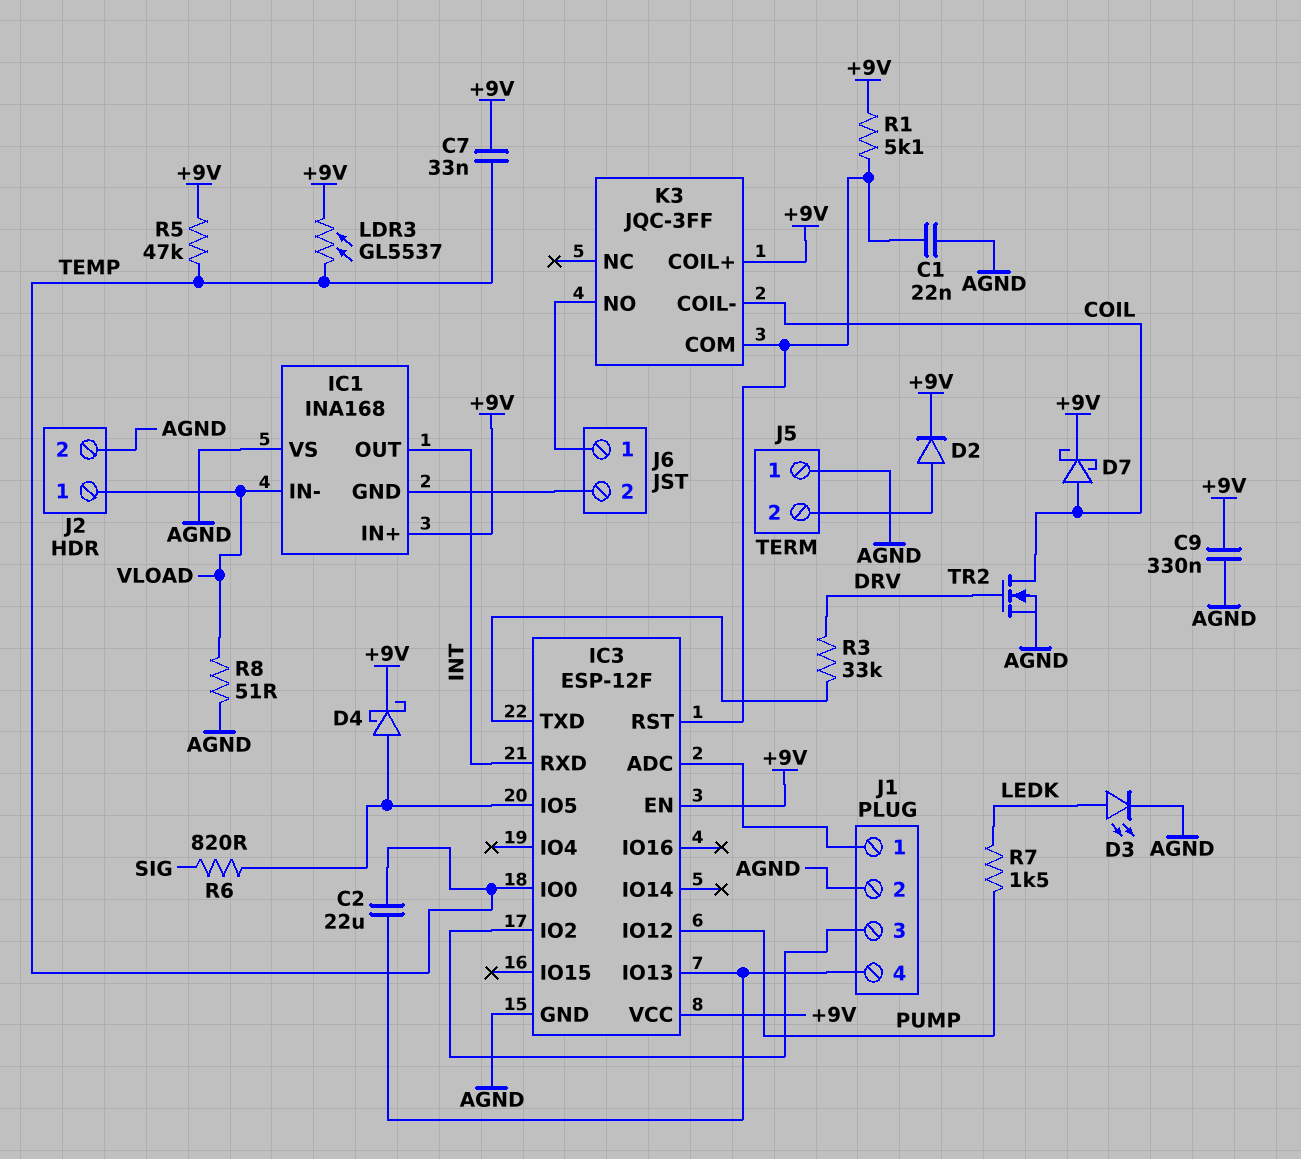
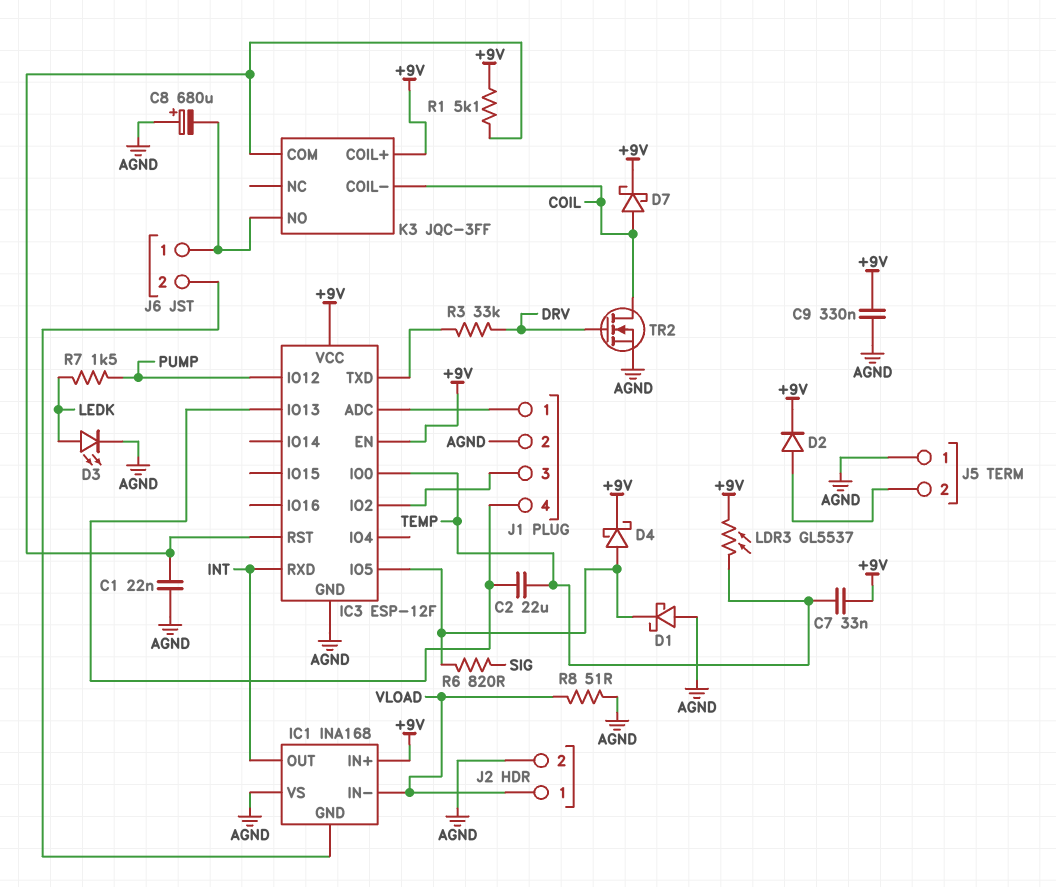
C8: none -> 680uF (plus AGND, minus J6/1)
D1: none -> schottky (A AGND, K IC3/IO5)
R5: 47k (+9V, TEMP) -> none

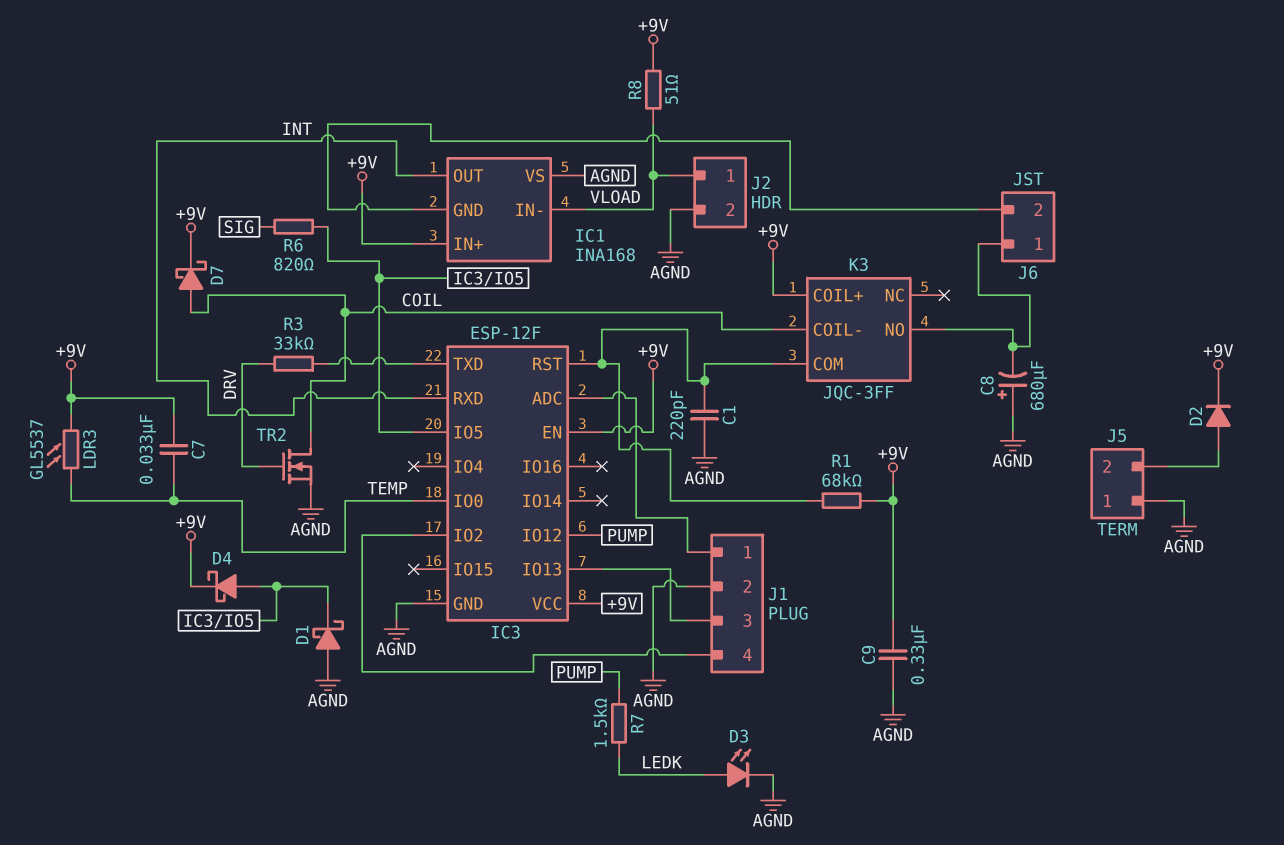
C1: 22nF (AGND, IC3/RST) -> 220pF (AGND, IC3/RST)
C2: 22uF (IC3/IO13, TEMP) -> none
J1 pin 3: IC3/IO2 -> IC3/IO13
J1 pin 4: IC3/IO13 -> IC3/IO2
R1: 5.1k (+9V, IC3/RST) -> 68k (+9V, IC3/RST)
R8: 51 (AGND, VLOAD) -> 51 (+9V, VLOAD)

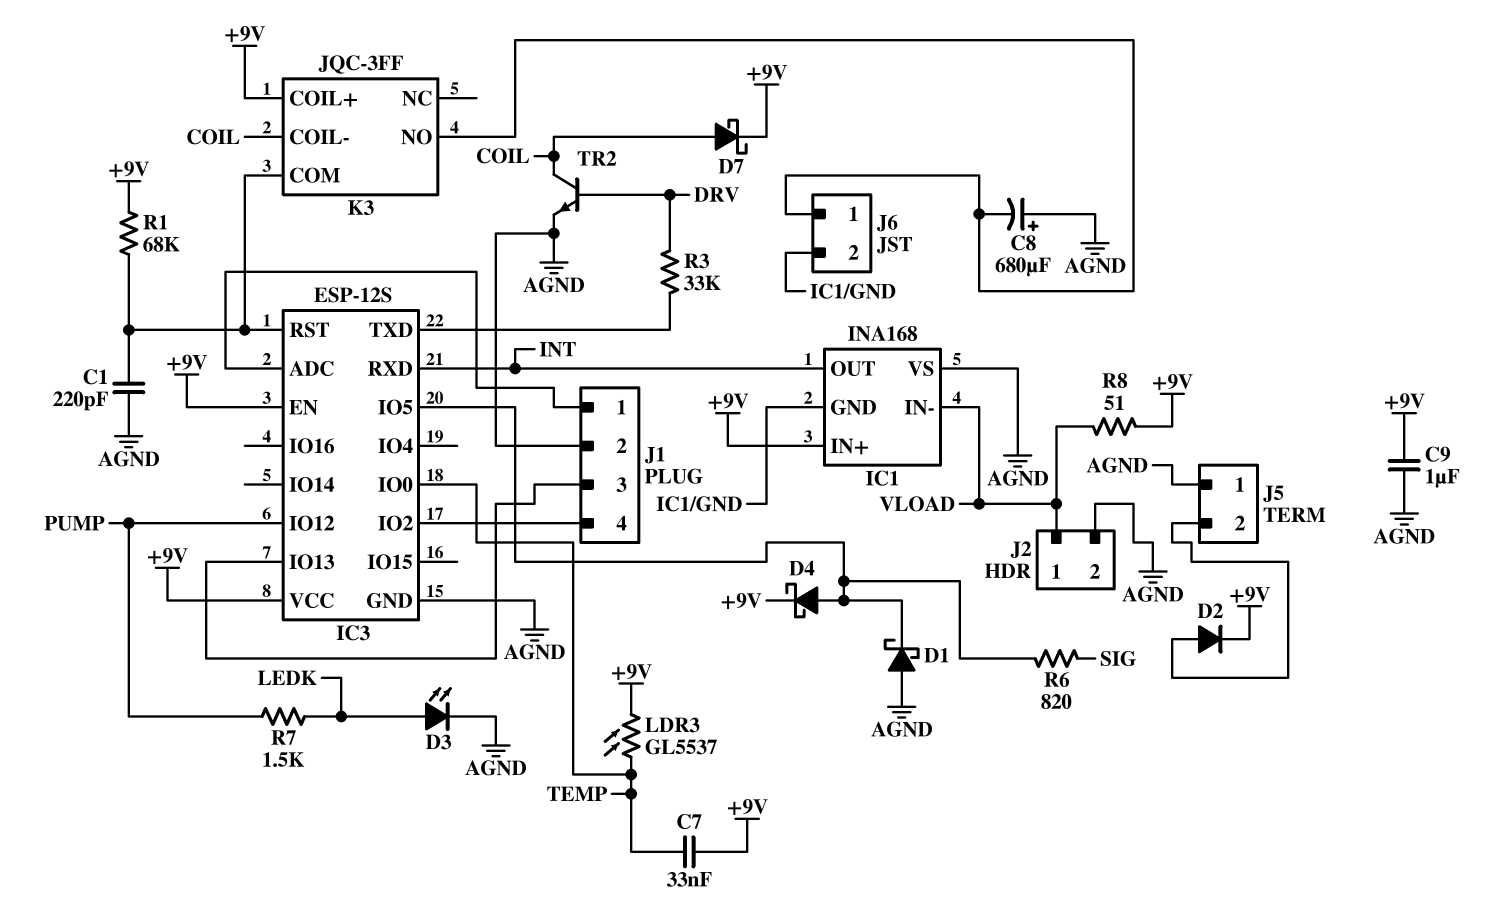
C9: 330nF (+9V, AGND) -> 1uF (+9V, AGND)
IC3: ESP-12F -> ESP-12S
TR2: NMOS (G DRV, D COIL, S AGND) -> NPN (B DRV, C COIL, E AGND)

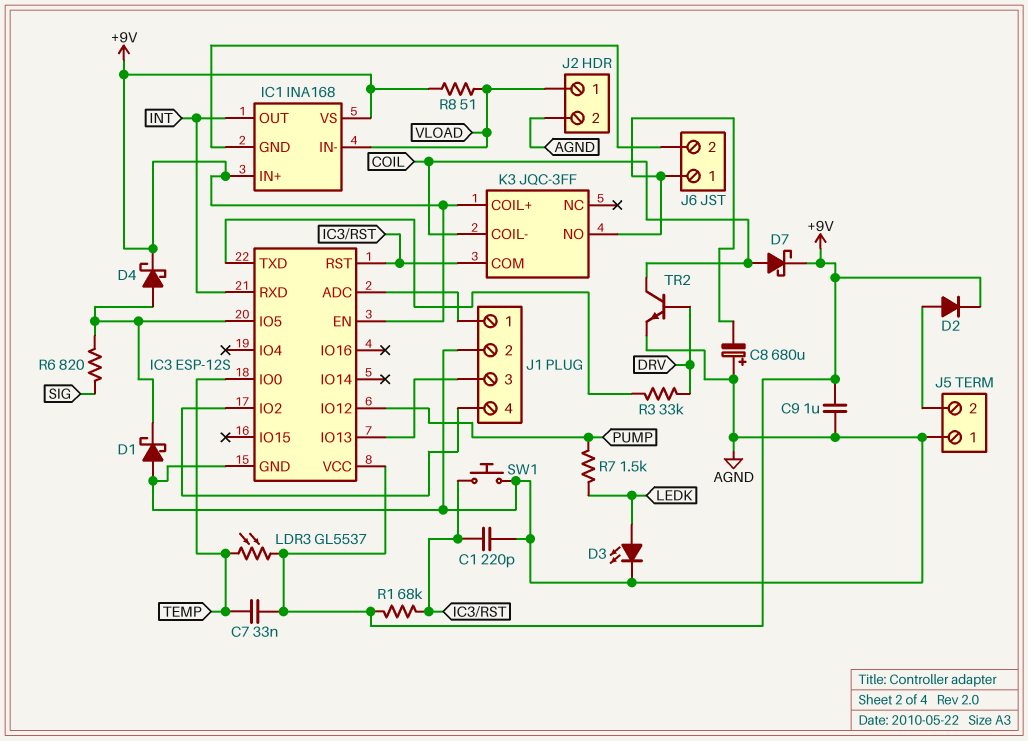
IC1 pin VS: AGND -> +9V
SW1: none -> button (AGND, IC3/RST)

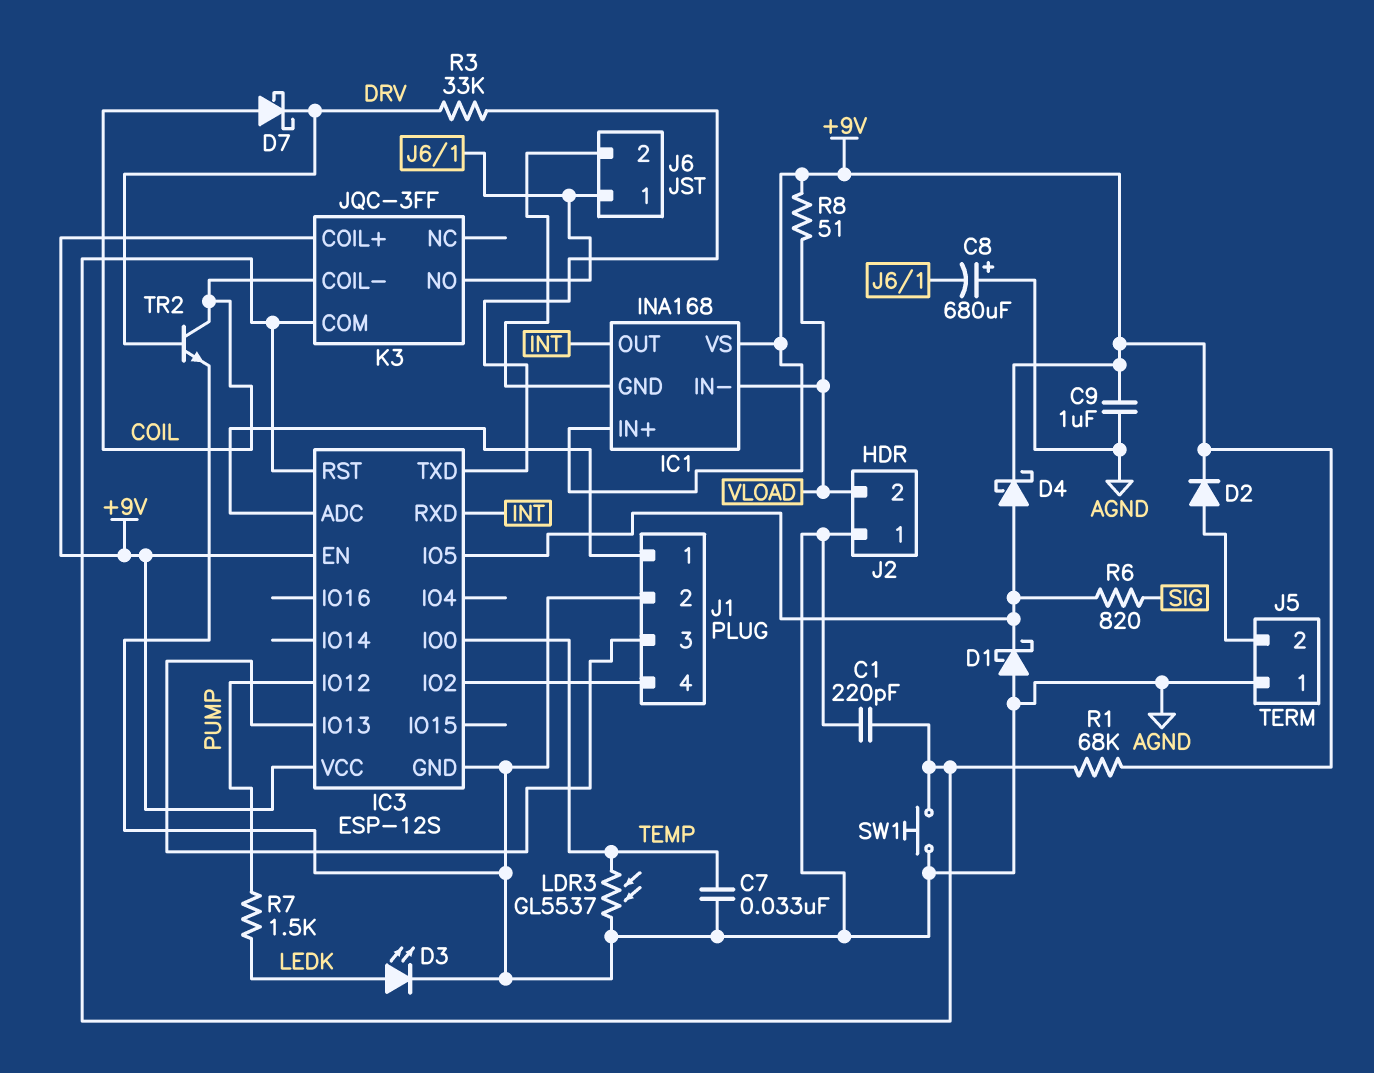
C7: 33nF (+9V, TEMP) -> 33nF (AGND, TEMP)
D7: schottky (A COIL, K +9V) -> schottky (A COIL, K DRV)
J2 pin 1: VLOAD -> AGND
J2 pin 2: AGND -> VLOAD
LDR3: GL5537 (+9V, TEMP) -> GL5537 (AGND, TEMP)

